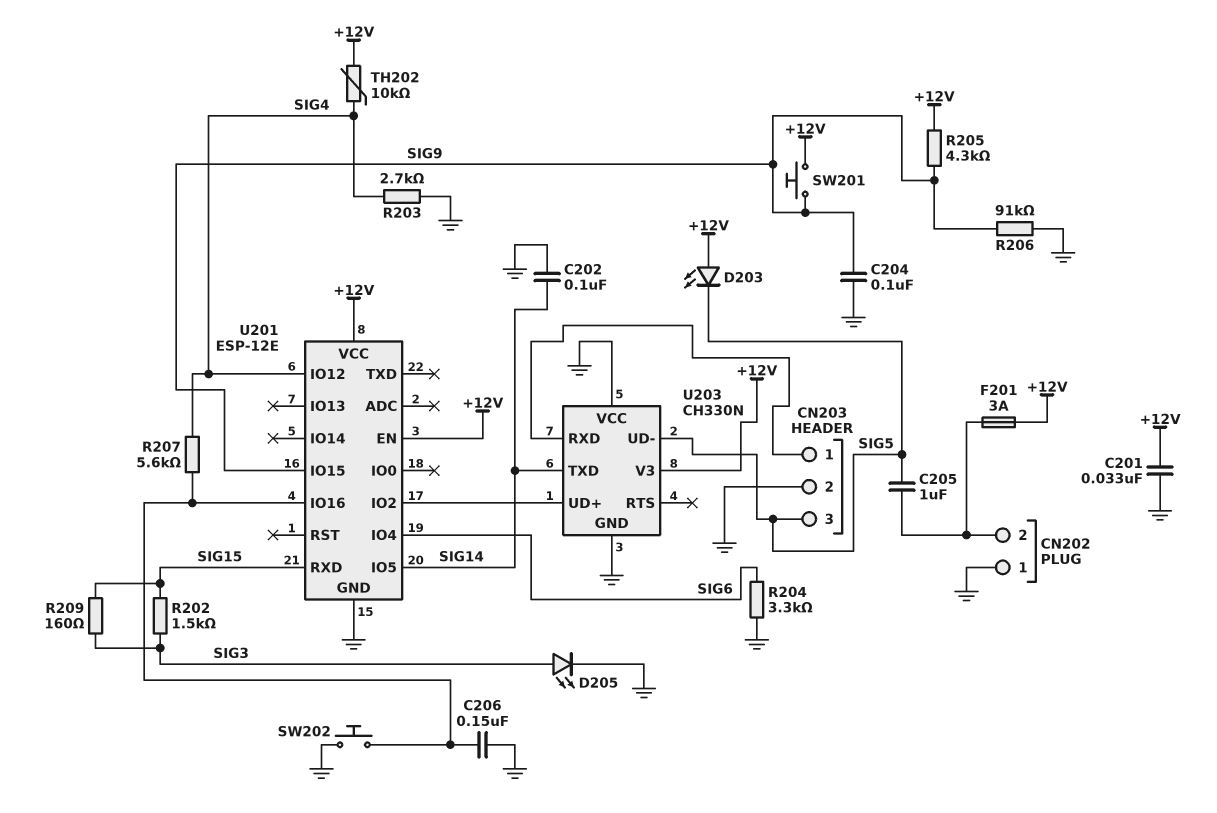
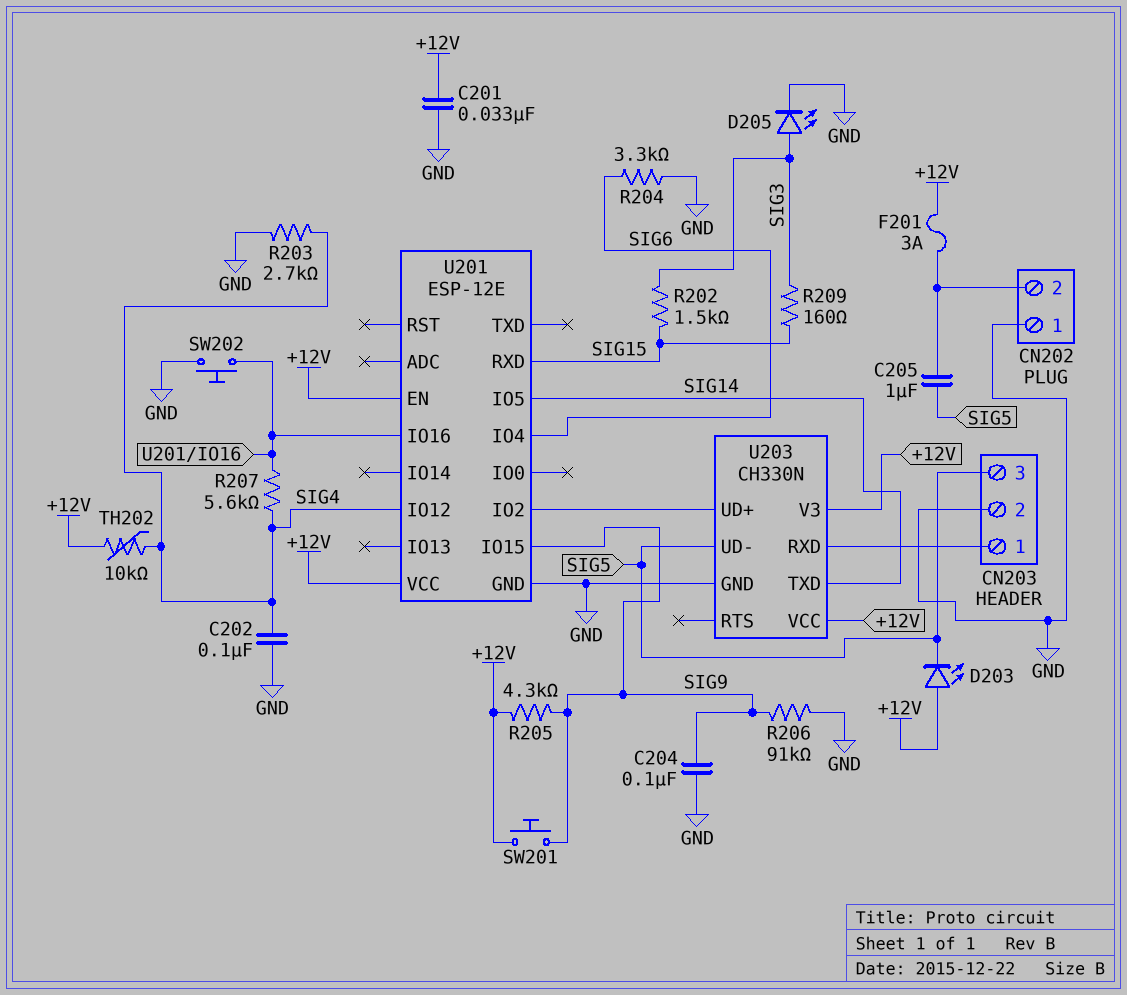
C202: 100nF (GND, SIG14) -> 100nF (GND, SIG4)
C206: 150nF (GND, U201/IO16) -> none
U203 pin VCC: GND -> +12V

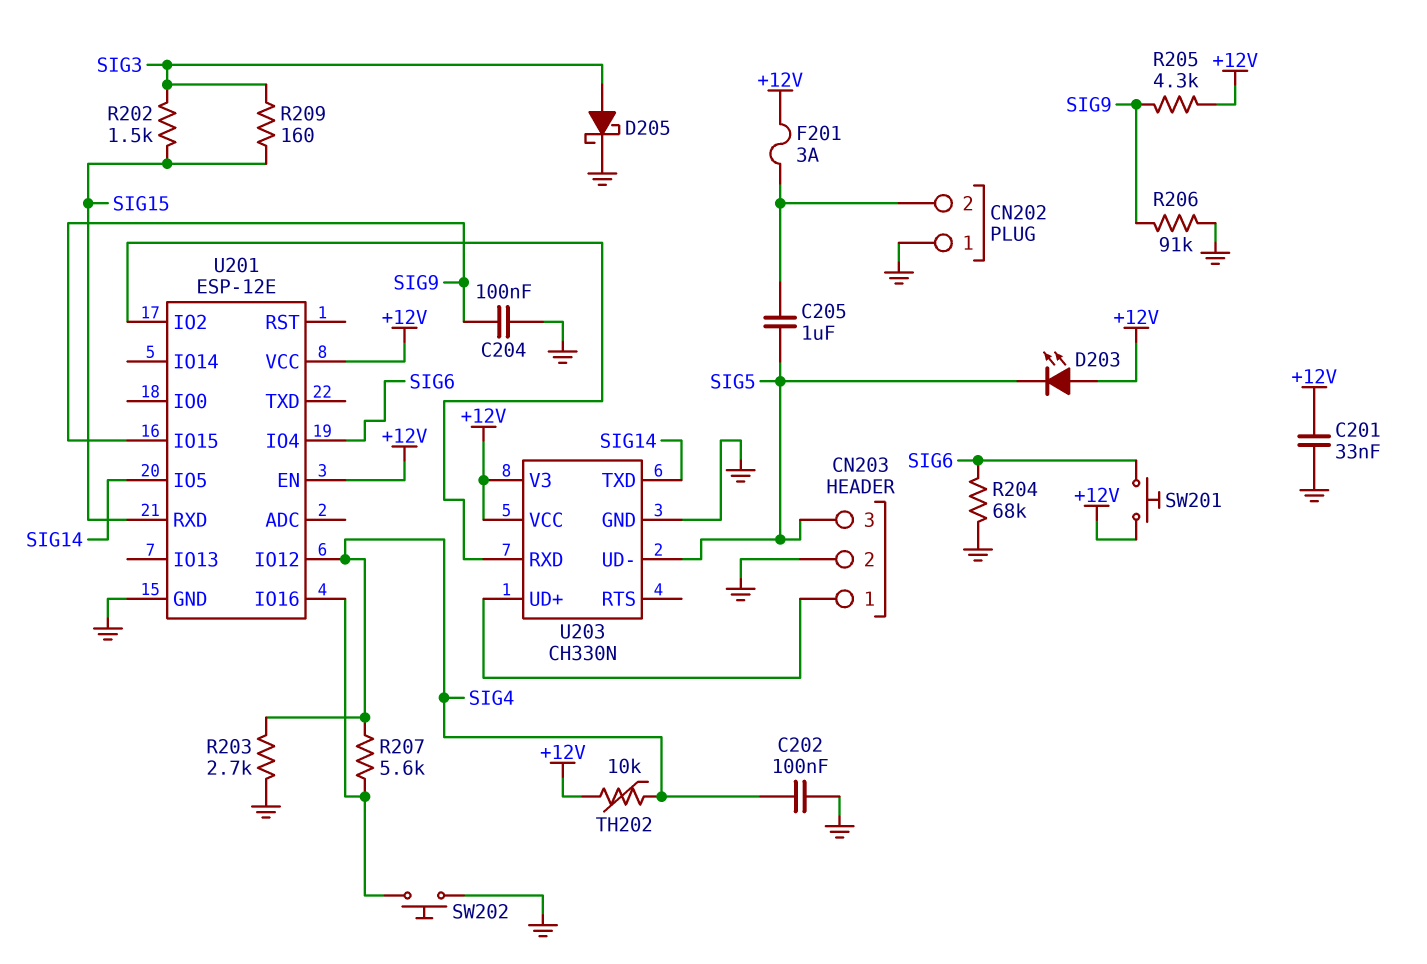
D205: LED (A SIG3, K GND) -> schottky (A SIG3, K GND)
R204: 3.3k (GND, SIG6) -> 68k (GND, SIG6)
SW201: button (+12V, SIG9) -> button (+12V, SIG6)
U203 pin RXD: CN203/1 -> U201/IO2
U203 pin UD+: U201/IO2 -> CN203/1

